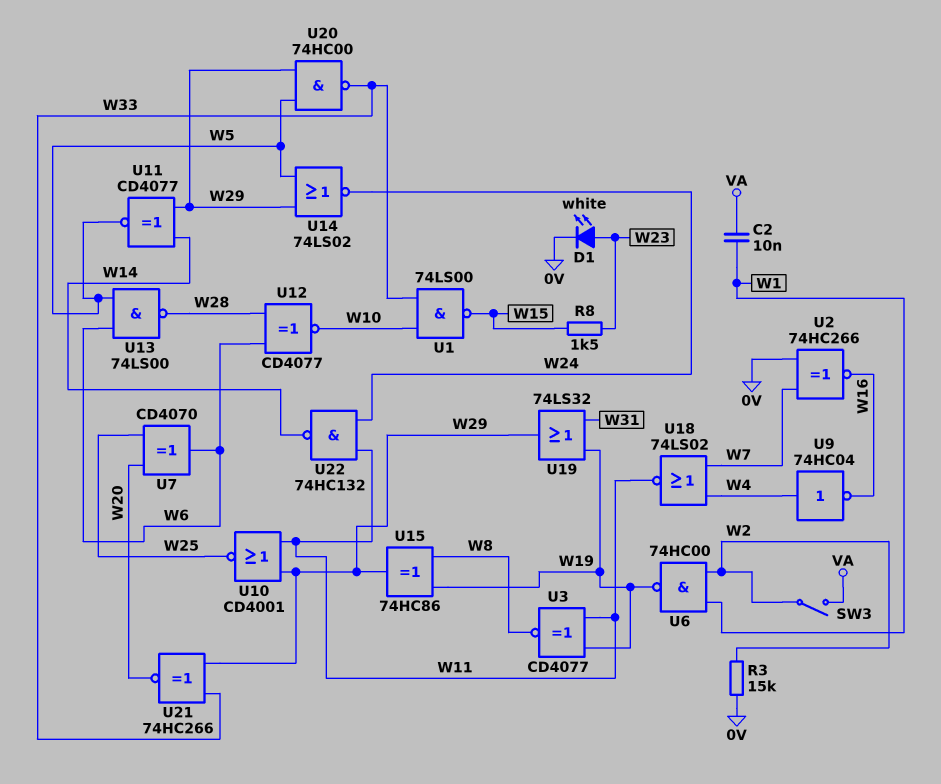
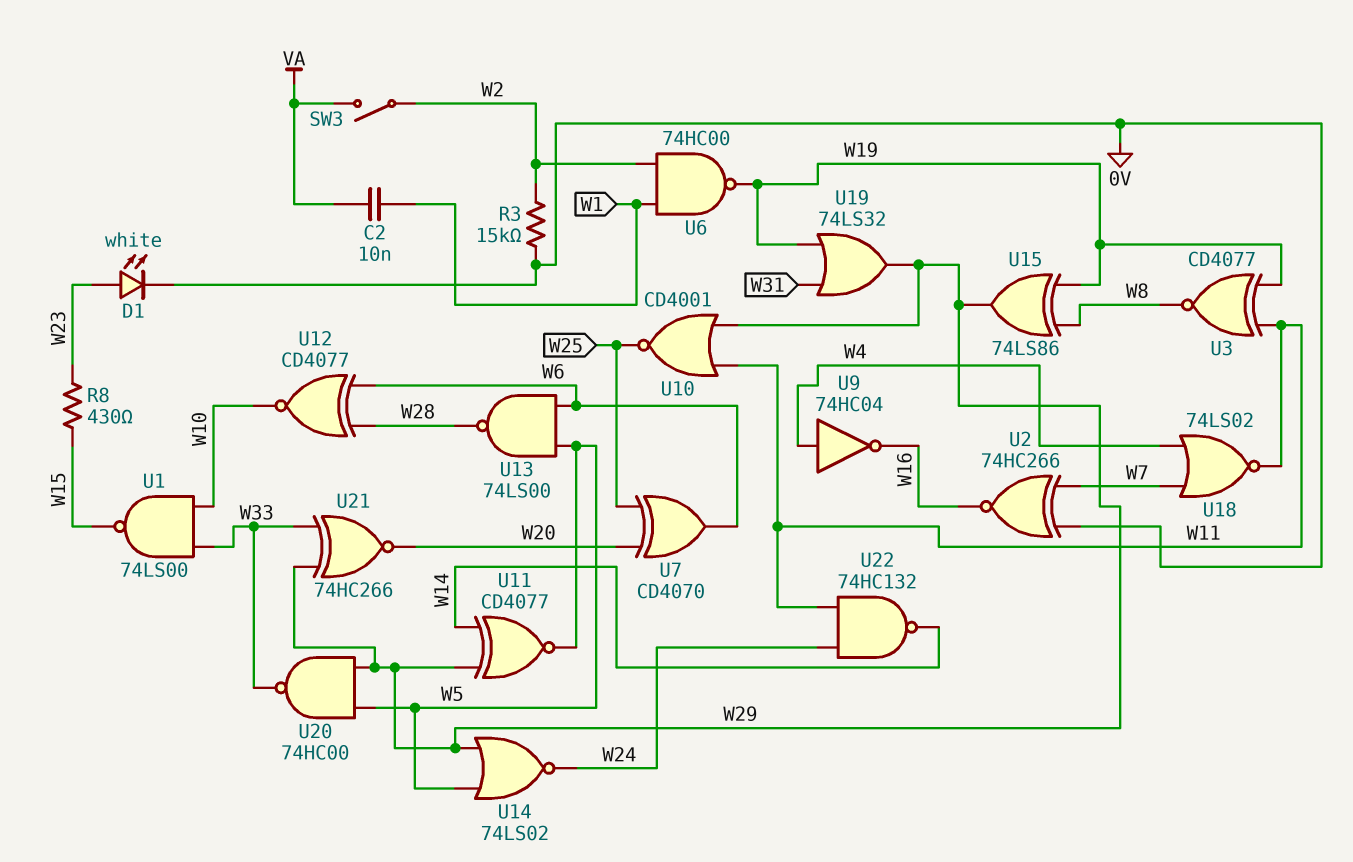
R8: 1.5k (W15, W23) -> 430 (W15, W23)
U15: XOR 74HC86 (in W8, in W19, out W29) -> XOR 74LS86 (in W8, in W19, out W29)

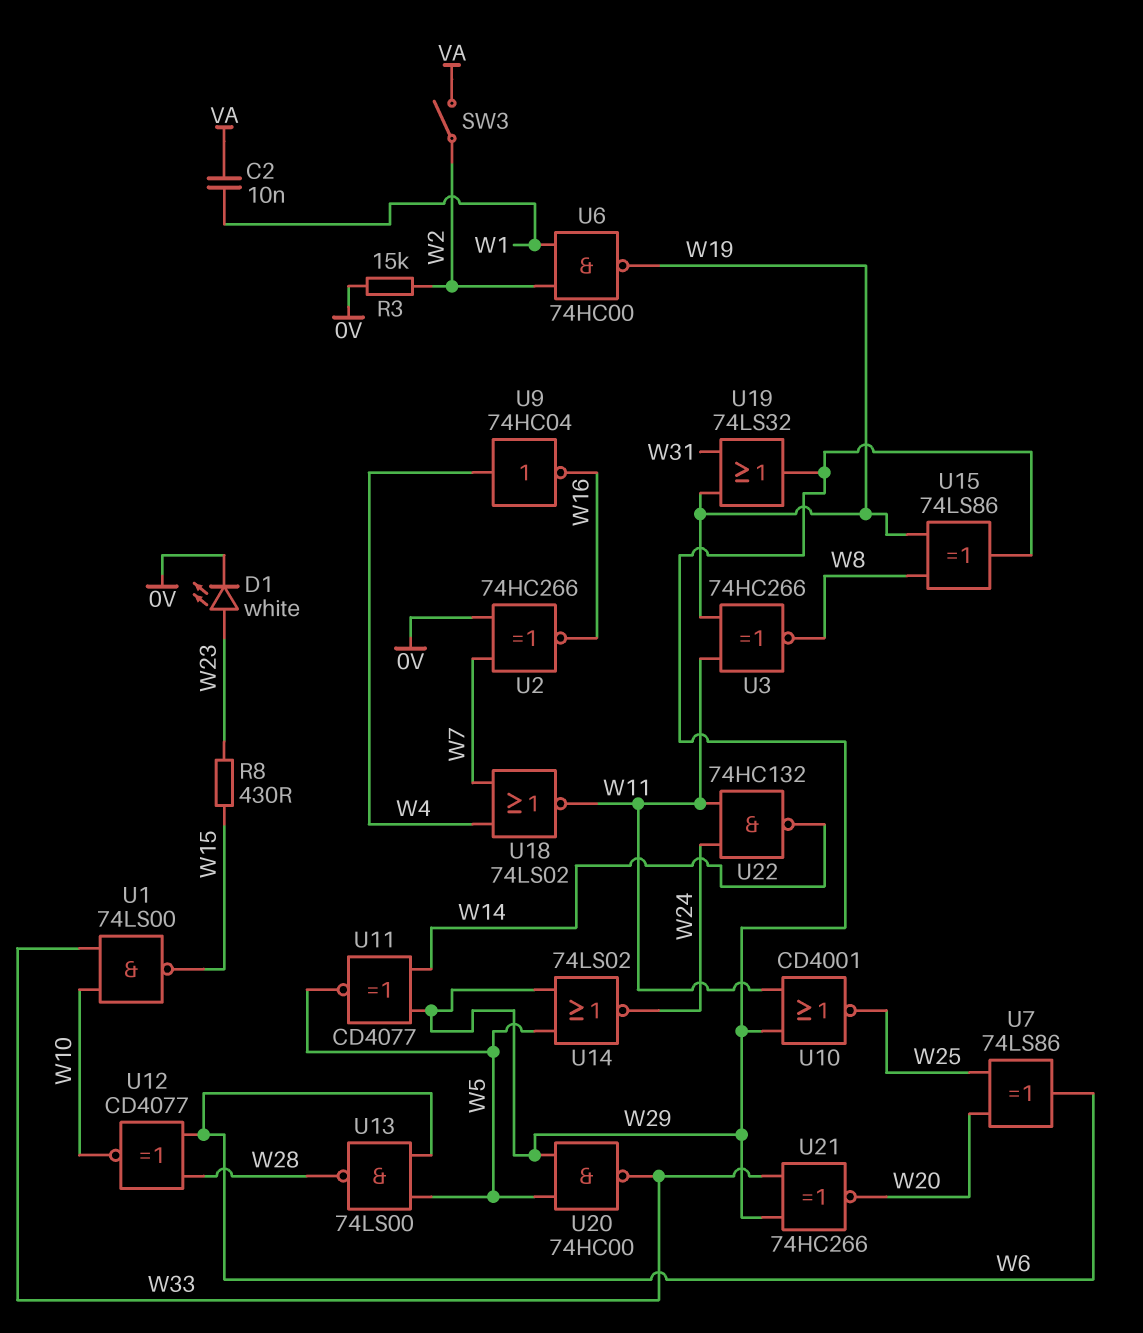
U3: XNOR CD4077 (in W11, in W19, out W8) -> XNOR 74HC266 (in W11, in W19, out W8)
U7: XOR CD4070 (in W20, in W25, out W6) -> XOR 74LS86 (in W20, in W25, out W6)

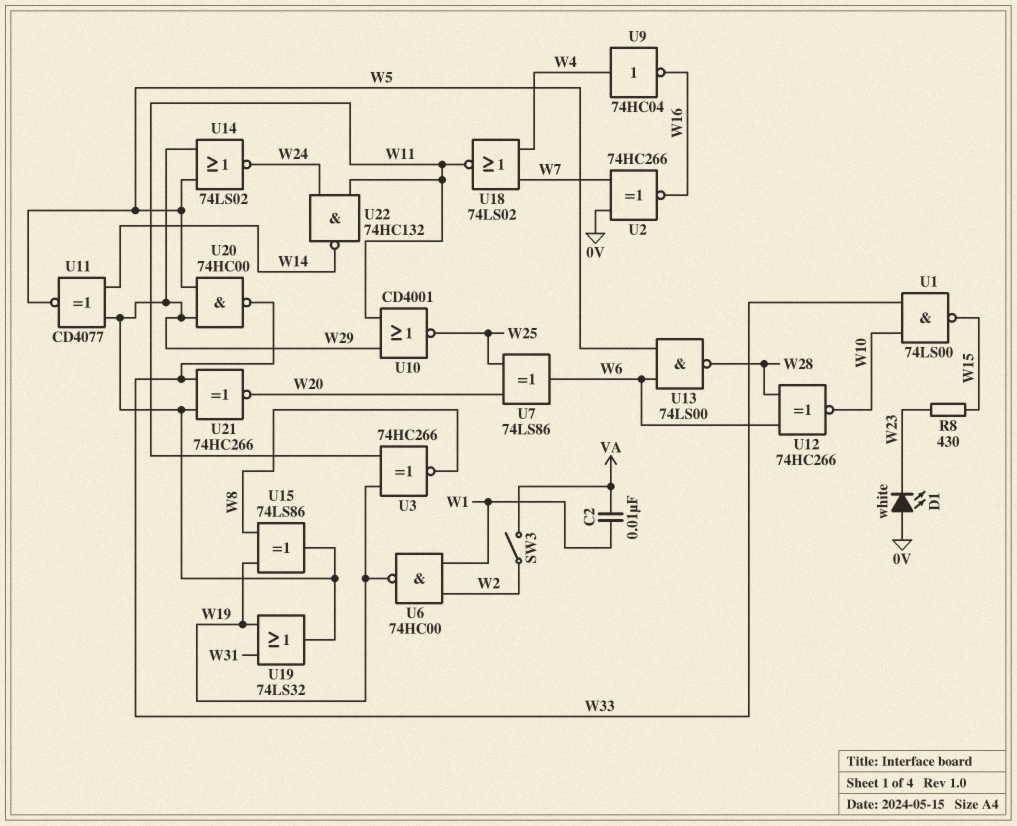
D1: LED white (A W23, K 0V) -> LED white (A 0V, K W23)
R3: 15k (0V, W2) -> none
U12: XNOR CD4077 (in W6, in W28, out W10) -> XNOR 74HC266 (in W6, in W28, out W10)

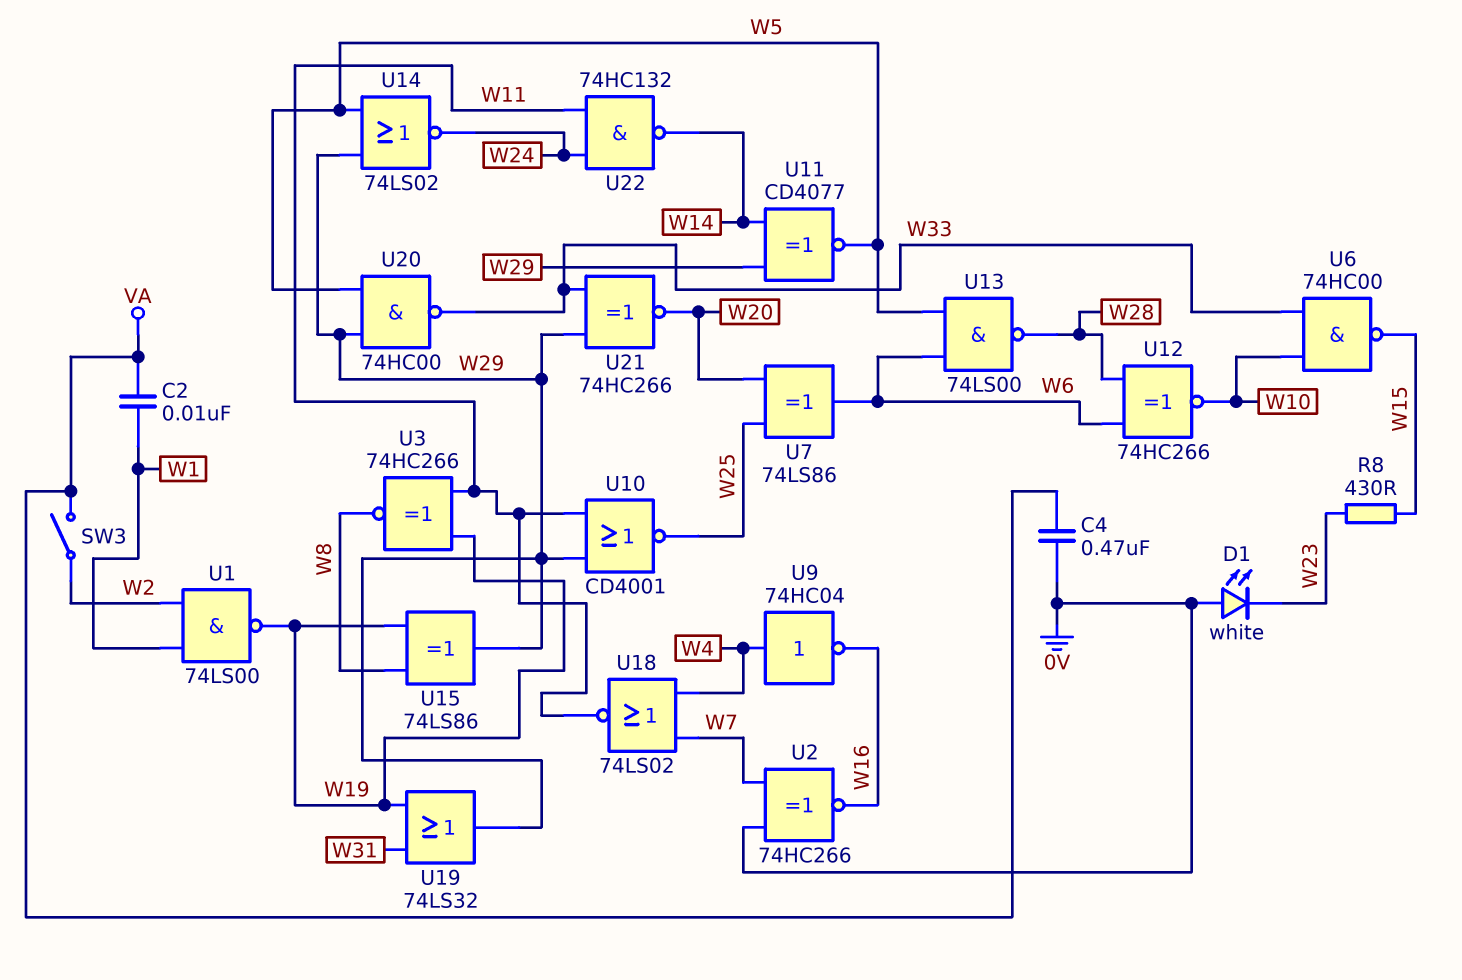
C4: none -> 470nF (0V, VA)
U1: NAND 74LS00 (in W10, in W33, out W15) -> NAND 74LS00 (in W1, in W2, out W19)
U6: NAND 74HC00 (in W1, in W2, out W19) -> NAND 74HC00 (in W10, in W33, out W15)

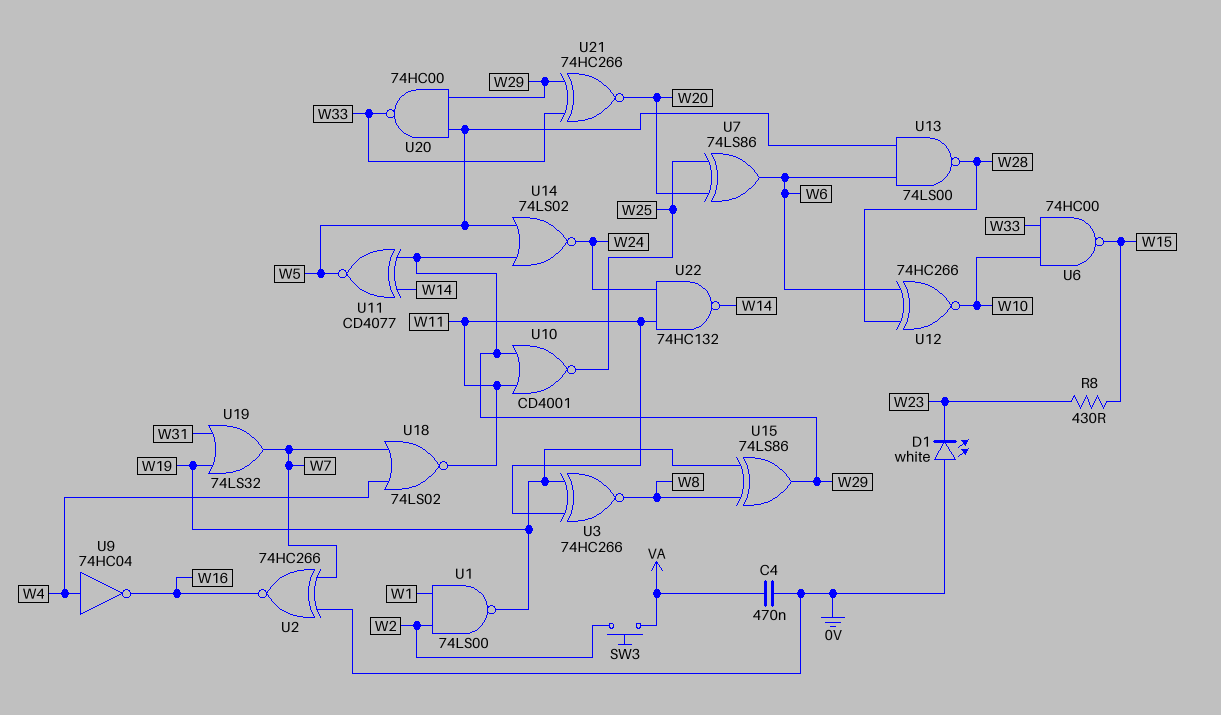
C2: 10nF (VA, W1) -> none
SW3: switch (VA, W2) -> button (VA, W2)
U19: OR 74LS32 (in W19, in W31, out W29) -> OR 74LS32 (in W19, in W31, out W7)

